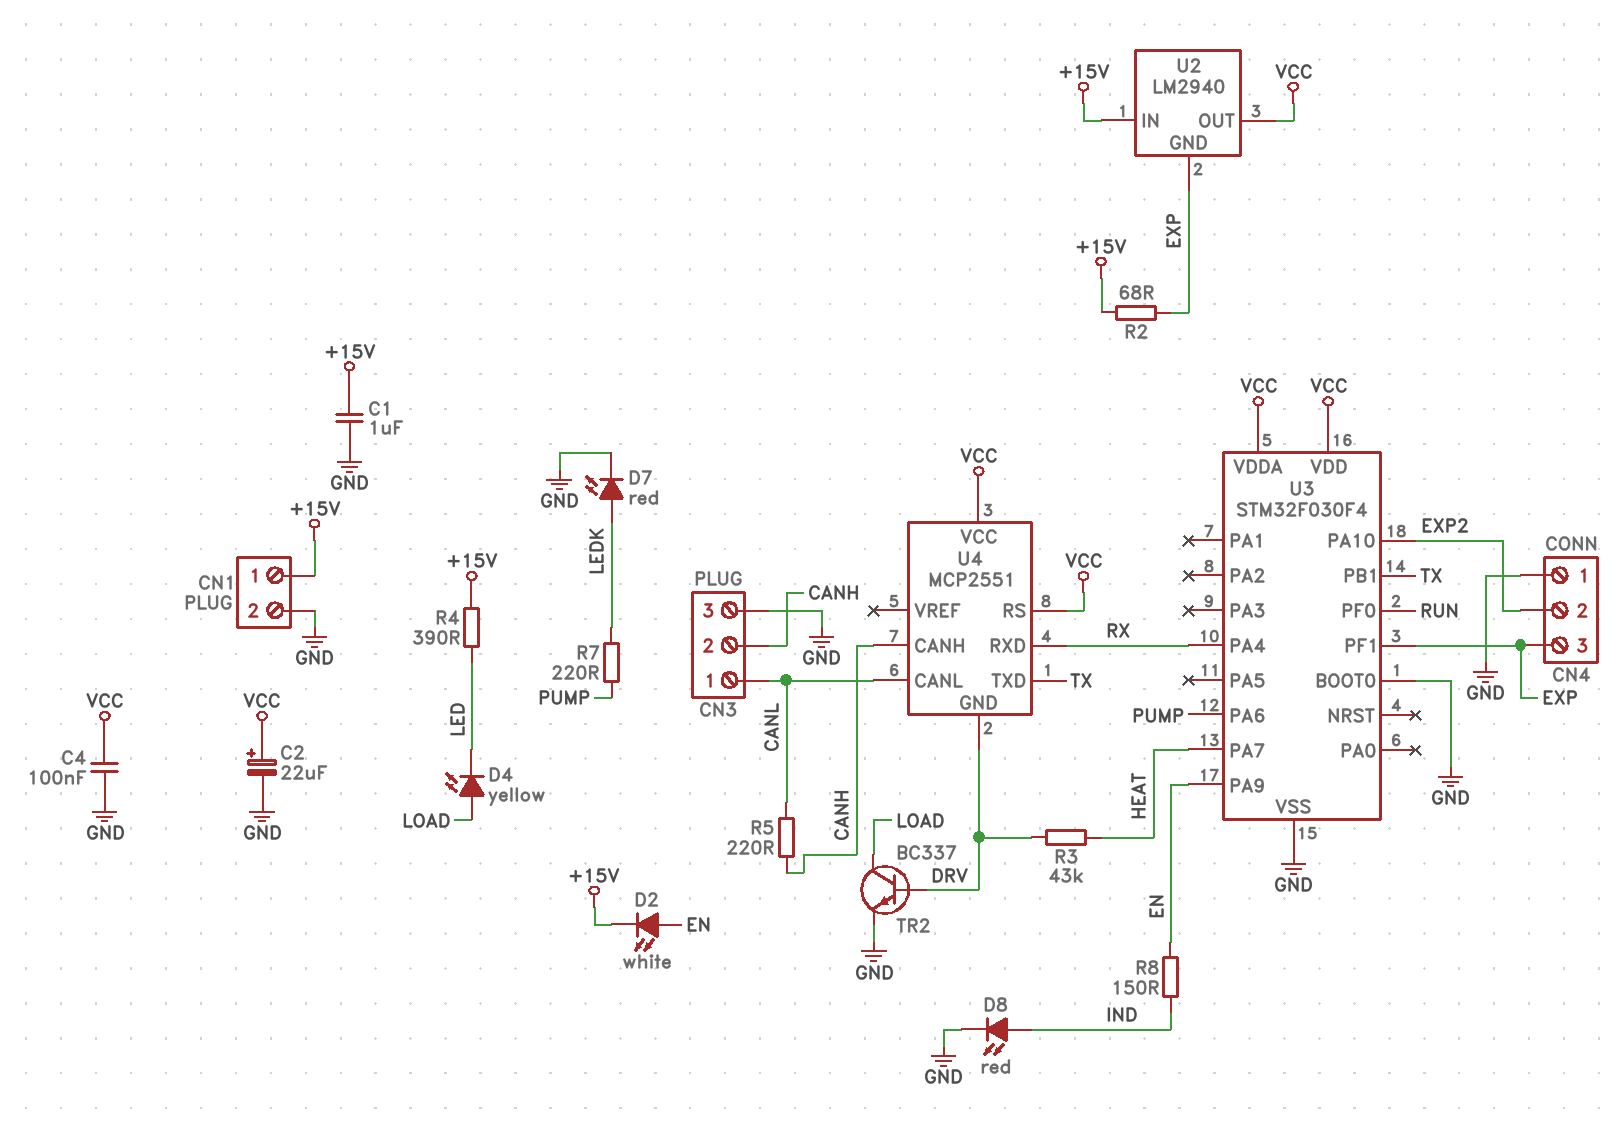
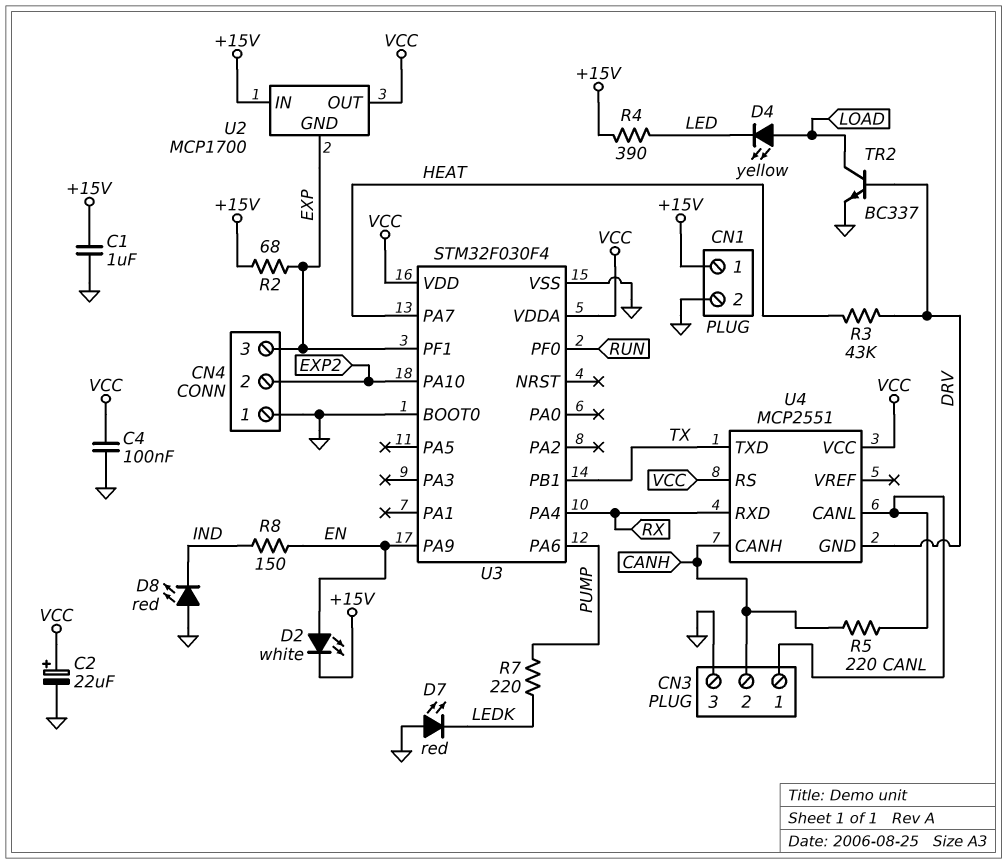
D7: LED red (A LEDK, K GND) -> LED red (A GND, K LEDK)
D8: LED red (A IND, K GND) -> LED red (A GND, K IND)
U2: LM2940 -> MCP1700

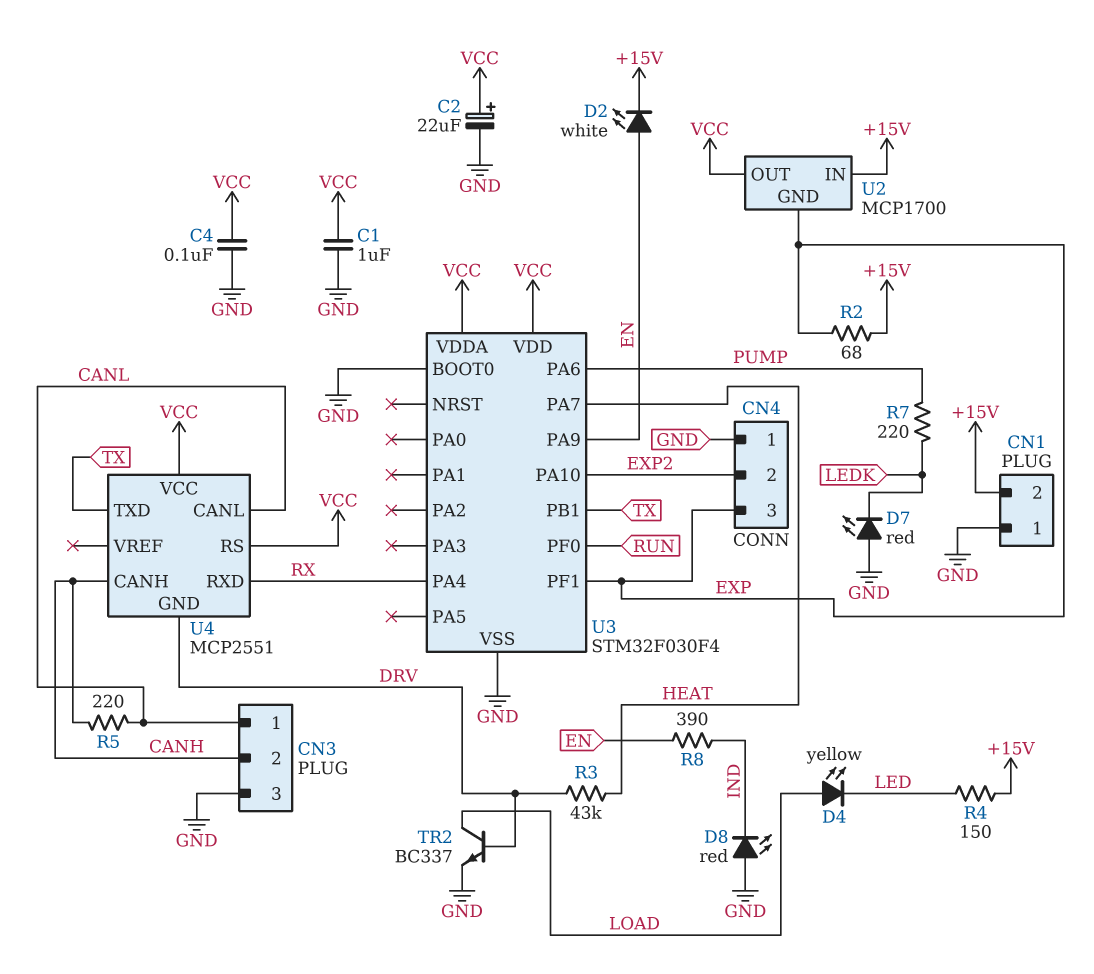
C1: 1uF (+15V, GND) -> 1uF (GND, VCC)
CN1 pin 1: +15V -> GND
CN1 pin 2: GND -> +15V
R4: 390 (+15V, LED) -> 150 (+15V, LED)
R8: 150 (EN, IND) -> 390 (EN, IND)

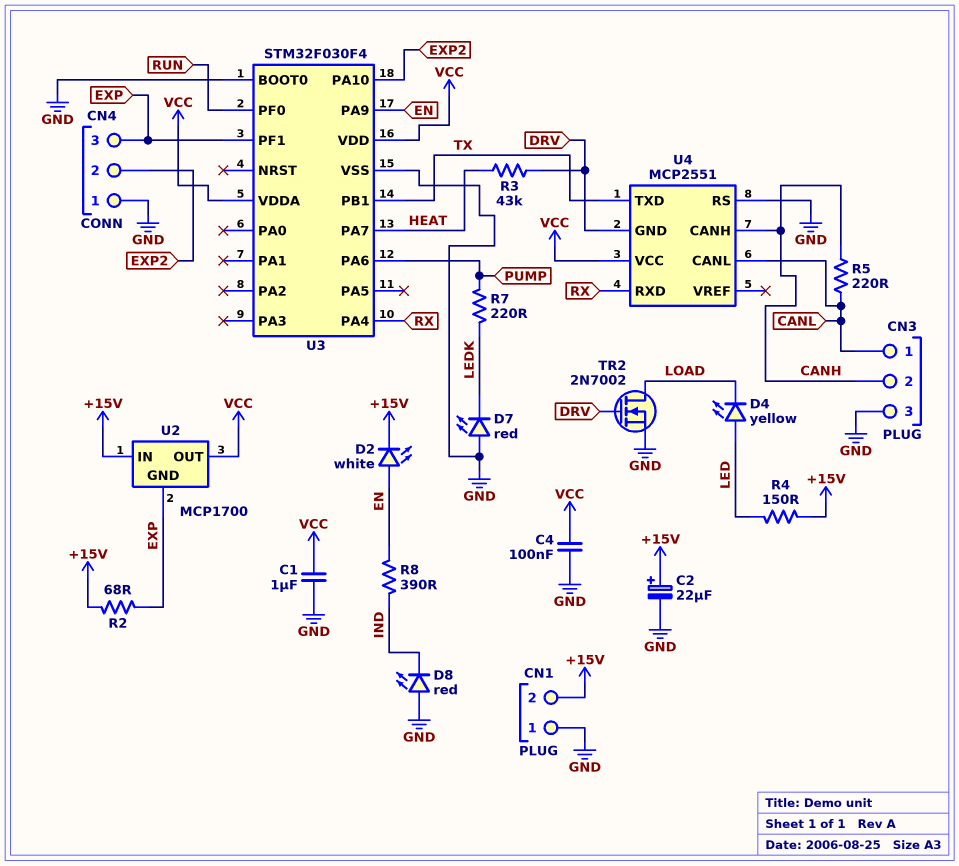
C2: 22uF (plus VCC, minus GND) -> 22uF (plus +15V, minus GND)
D4: LED yellow (A LOAD, K LED) -> LED yellow (A LED, K LOAD)
TR2: NPN BC337 (B DRV, C LOAD, E GND) -> NMOS 2N7002 (G DRV, D LOAD, S GND)
U4 pin RS: VCC -> GND

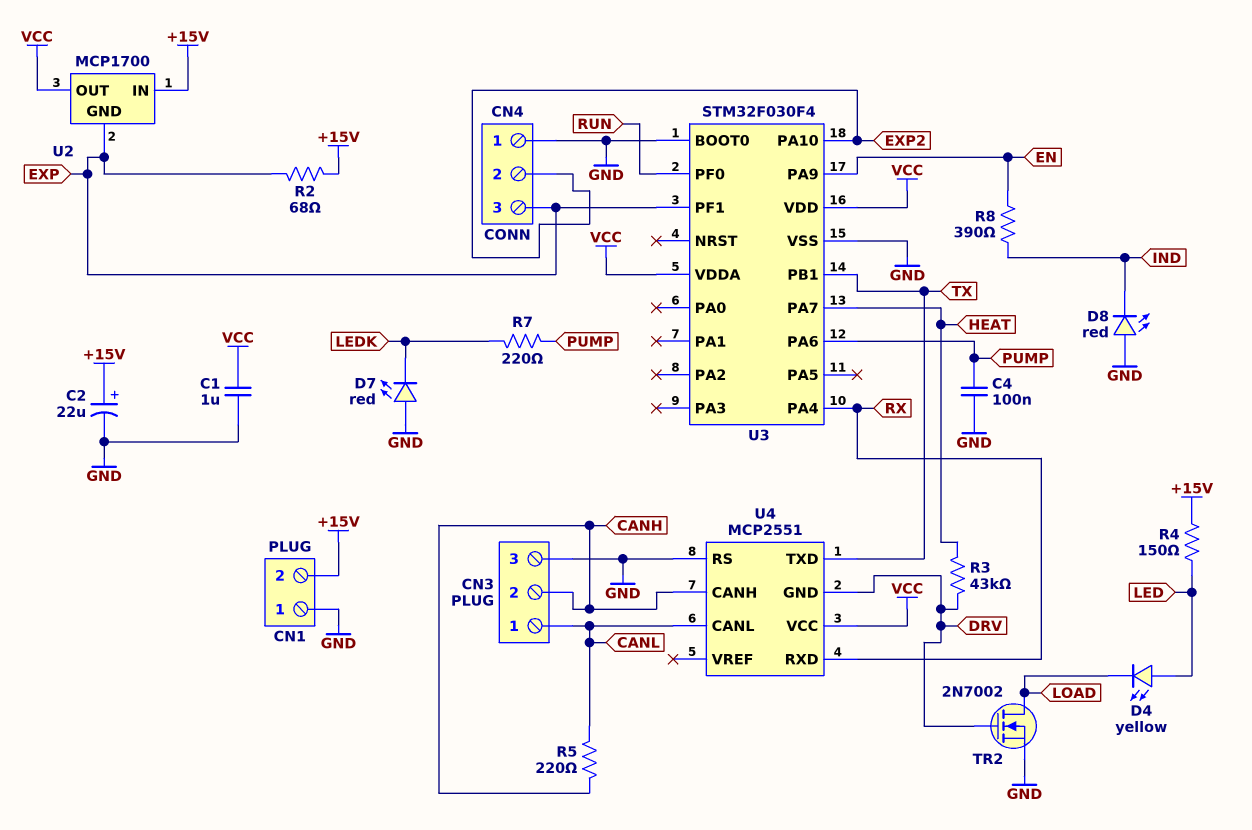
C4: 100nF (GND, VCC) -> 100nF (GND, PUMP)
D2: LED white (A EN, K +15V) -> none

